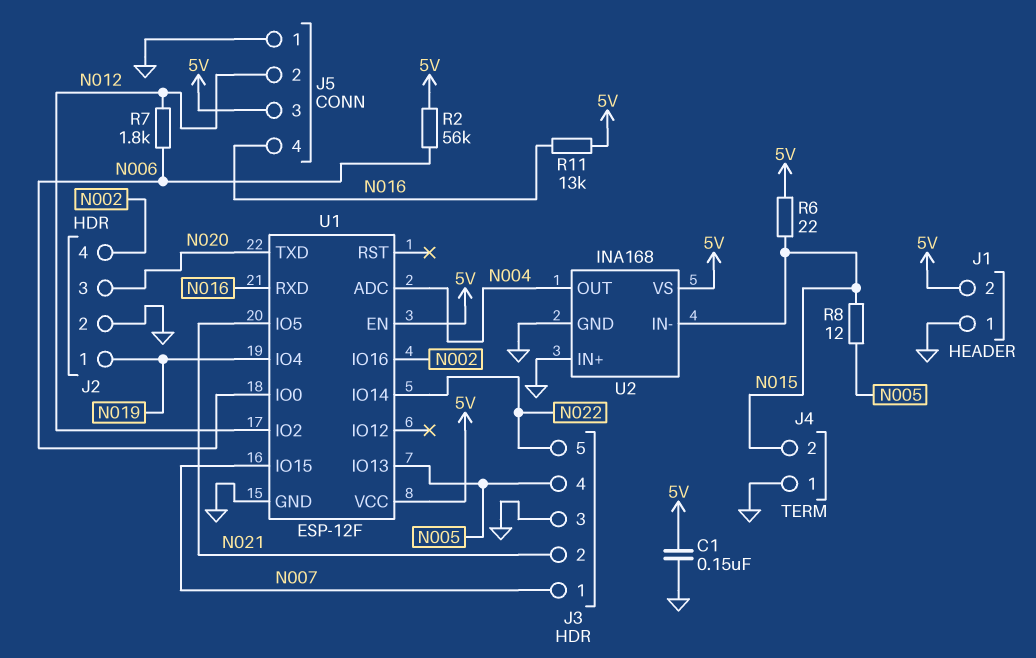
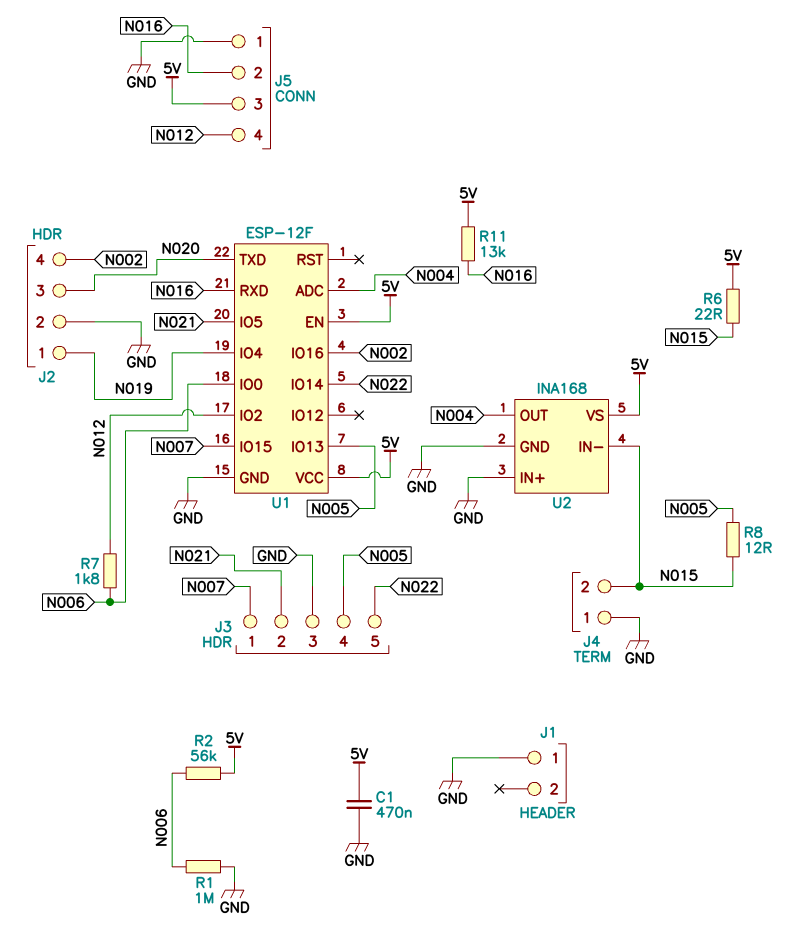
C1: 150nF (5V, GND) -> 470nF (5V, GND)
J1 pin 2: 5V -> none
J5 pin 2: N012 -> N016
J5 pin 4: N016 -> N012
R1: none -> 1M (GND, N006)

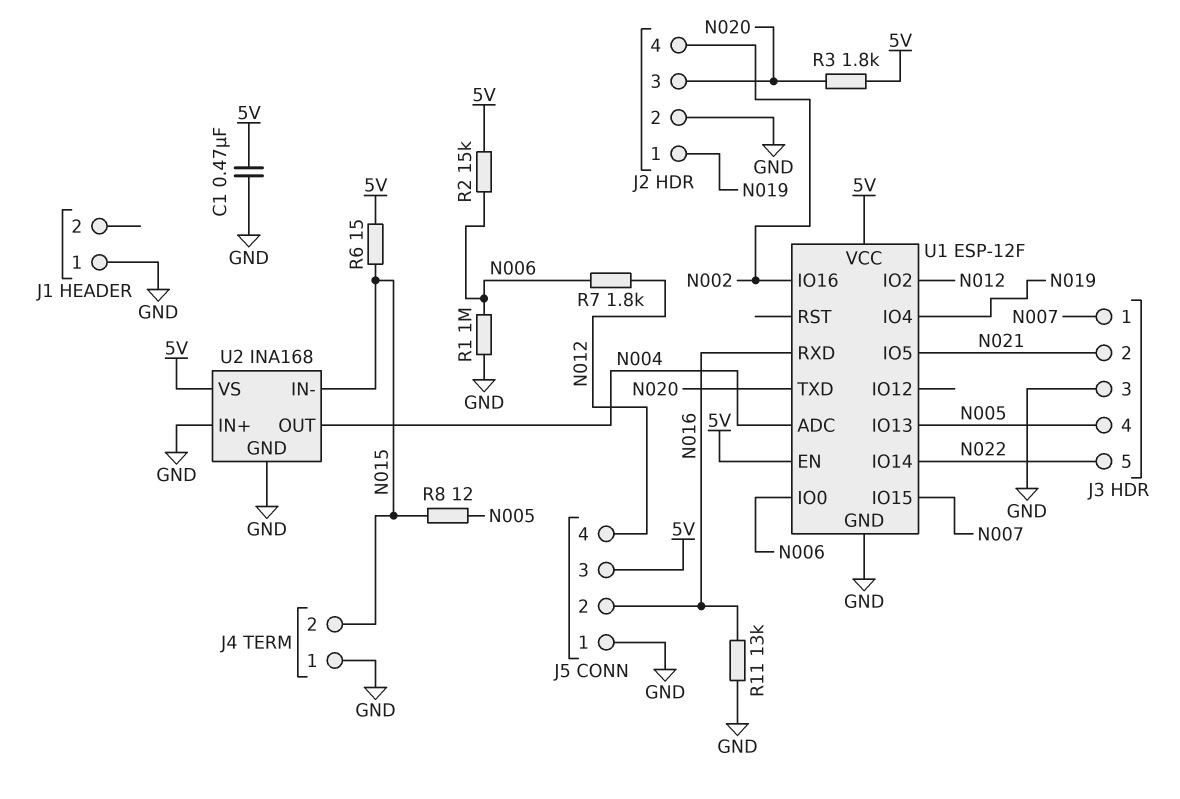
R2: 56k (5V, N006) -> 15k (5V, N006)
R3: none -> 1.8k (5V, N020)
R6: 22 (5V, N015) -> 15 (5V, N015)
R11: 13k (5V, N016) -> 13k (GND, N016)

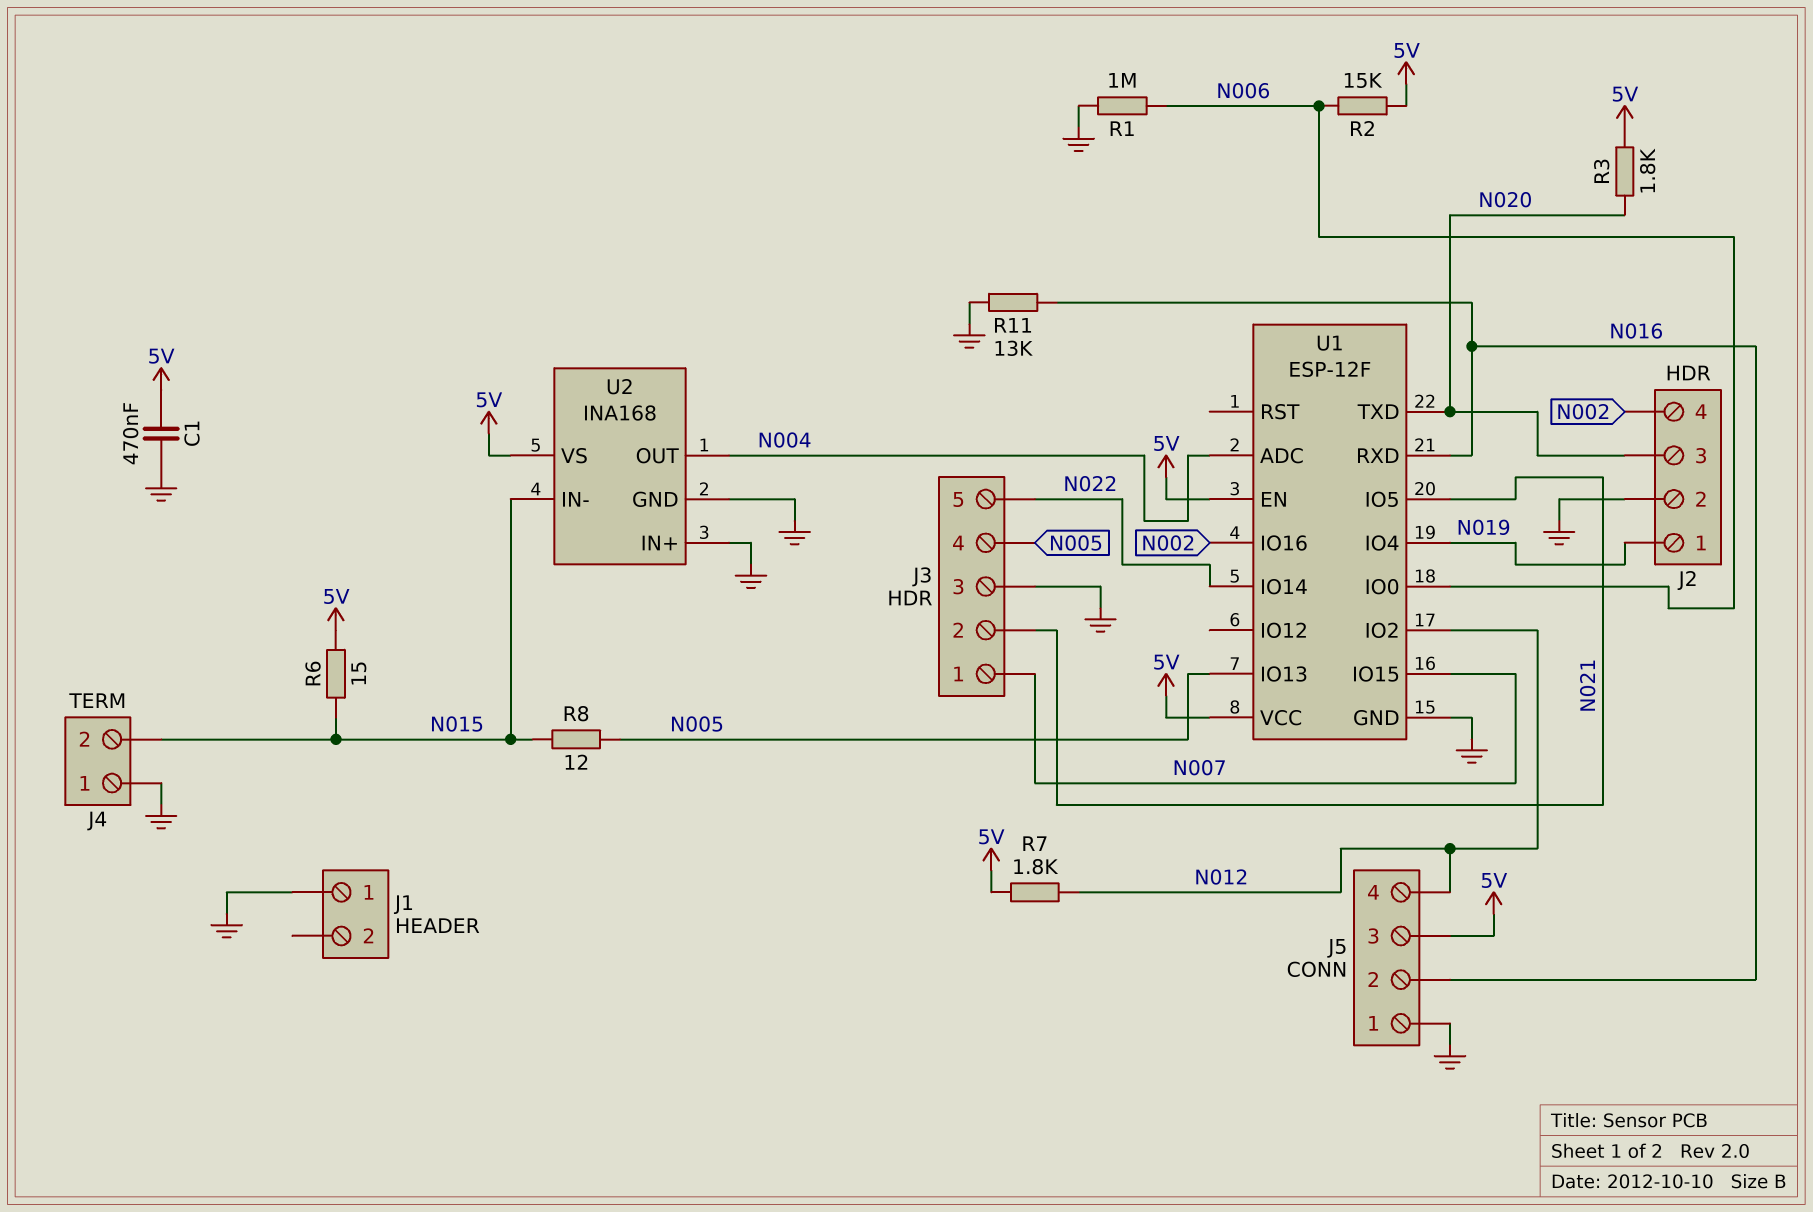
R7: 1.8k (N006, N012) -> 1.8k (5V, N012)

